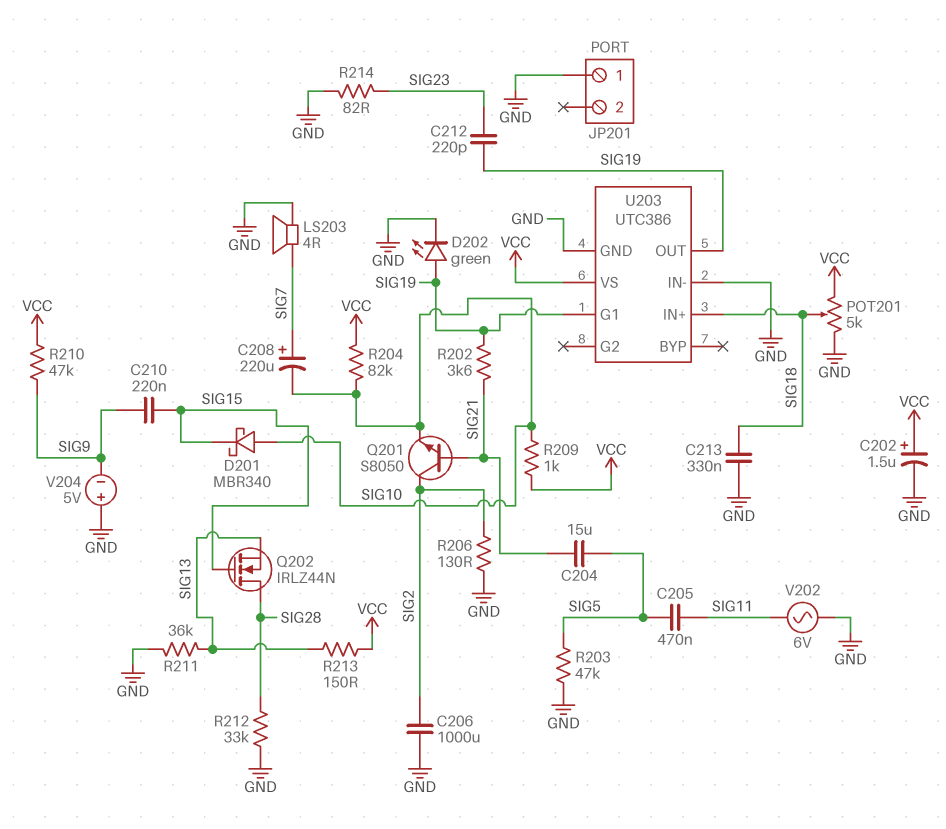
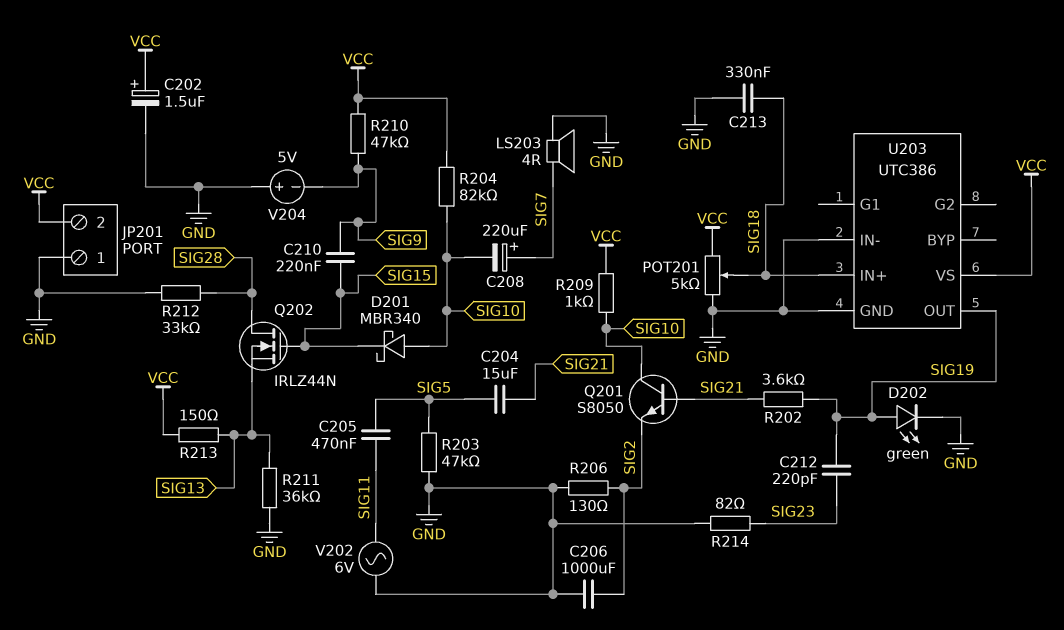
JP201 pin 2: none -> VCC
Q201: NPN S8050 (B SIG21, C SIG2, E SIG10) -> NPN S8050 (B SIG21, C SIG10, E SIG2)
U203 pin G1: SIG19 -> none

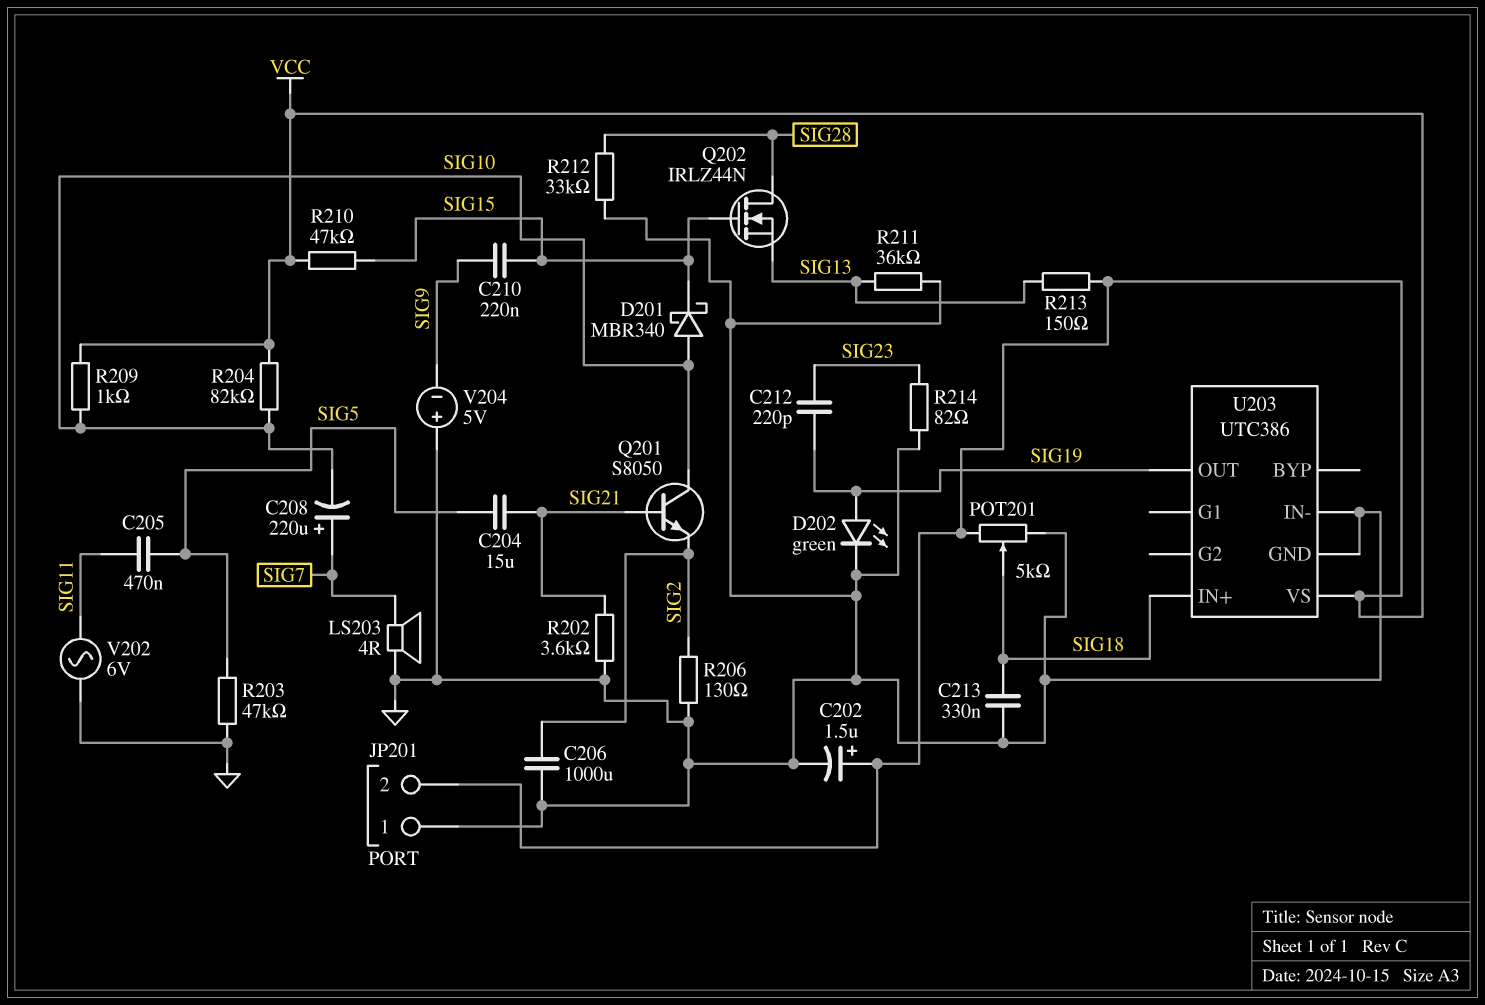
R202: 3.6k (SIG19, SIG21) -> 3.6k (GND, SIG21)
R210: 47k (SIG9, VCC) -> 47k (SIG15, VCC)

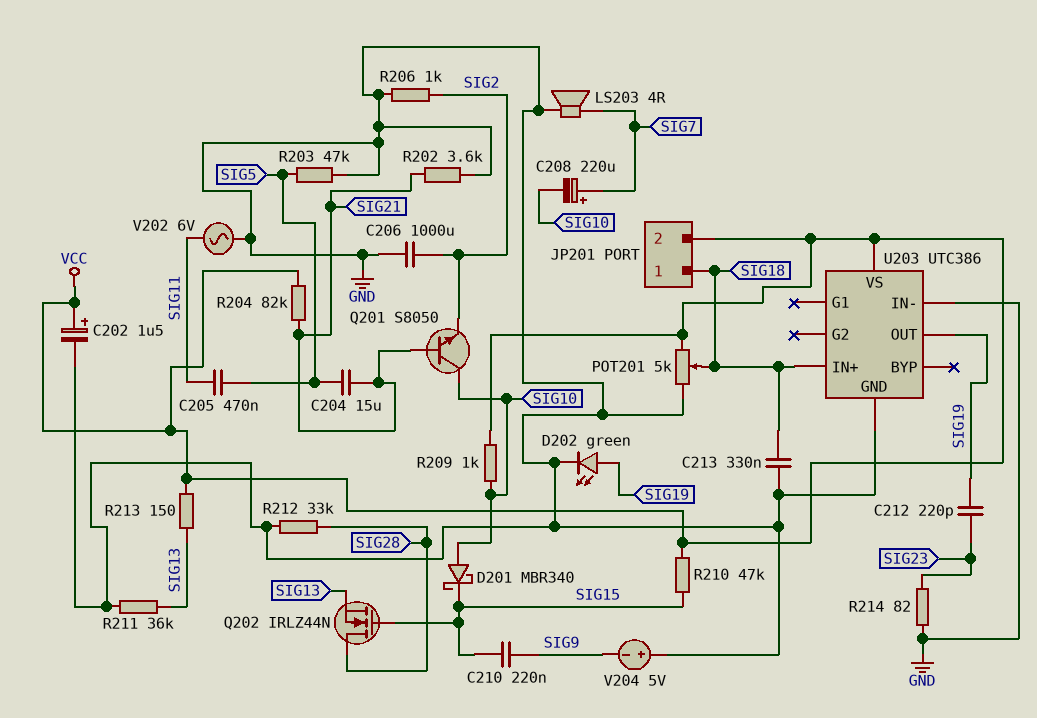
JP201 pin 1: GND -> SIG18
R204: 82k (SIG10, VCC) -> 82k (SIG21, VCC)
R206: 130 (GND, SIG2) -> 1k (GND, SIG2)

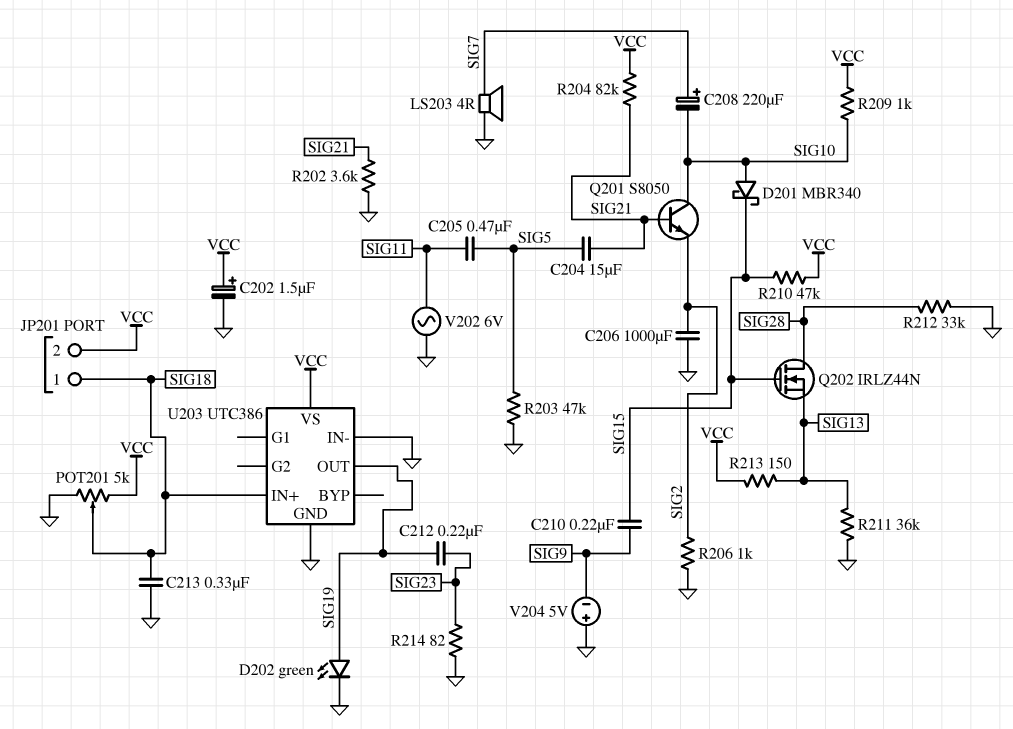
C212: 220pF (SIG19, SIG23) -> 220nF (SIG19, SIG23)

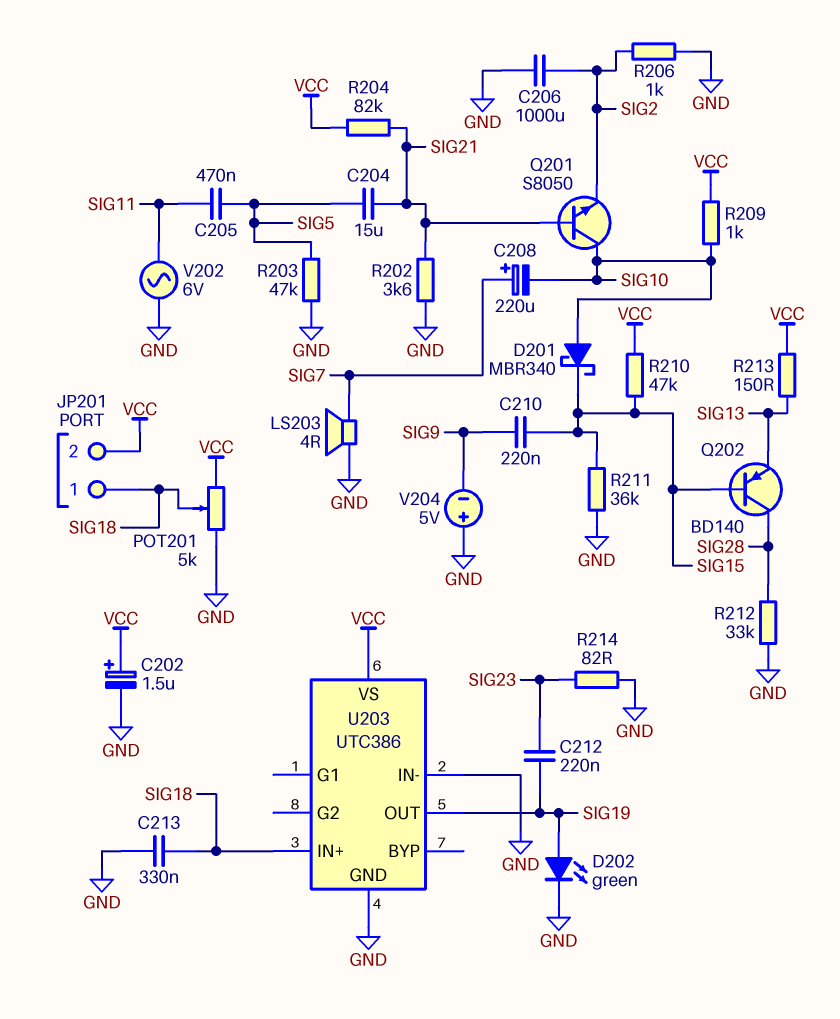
Q202: NMOS IRLZ44N (G SIG15, D SIG28, S SIG13) -> PNP BD140 (B SIG15, C SIG28, E SIG13)
R211: 36k (GND, SIG13) -> 36k (GND, SIG15)

